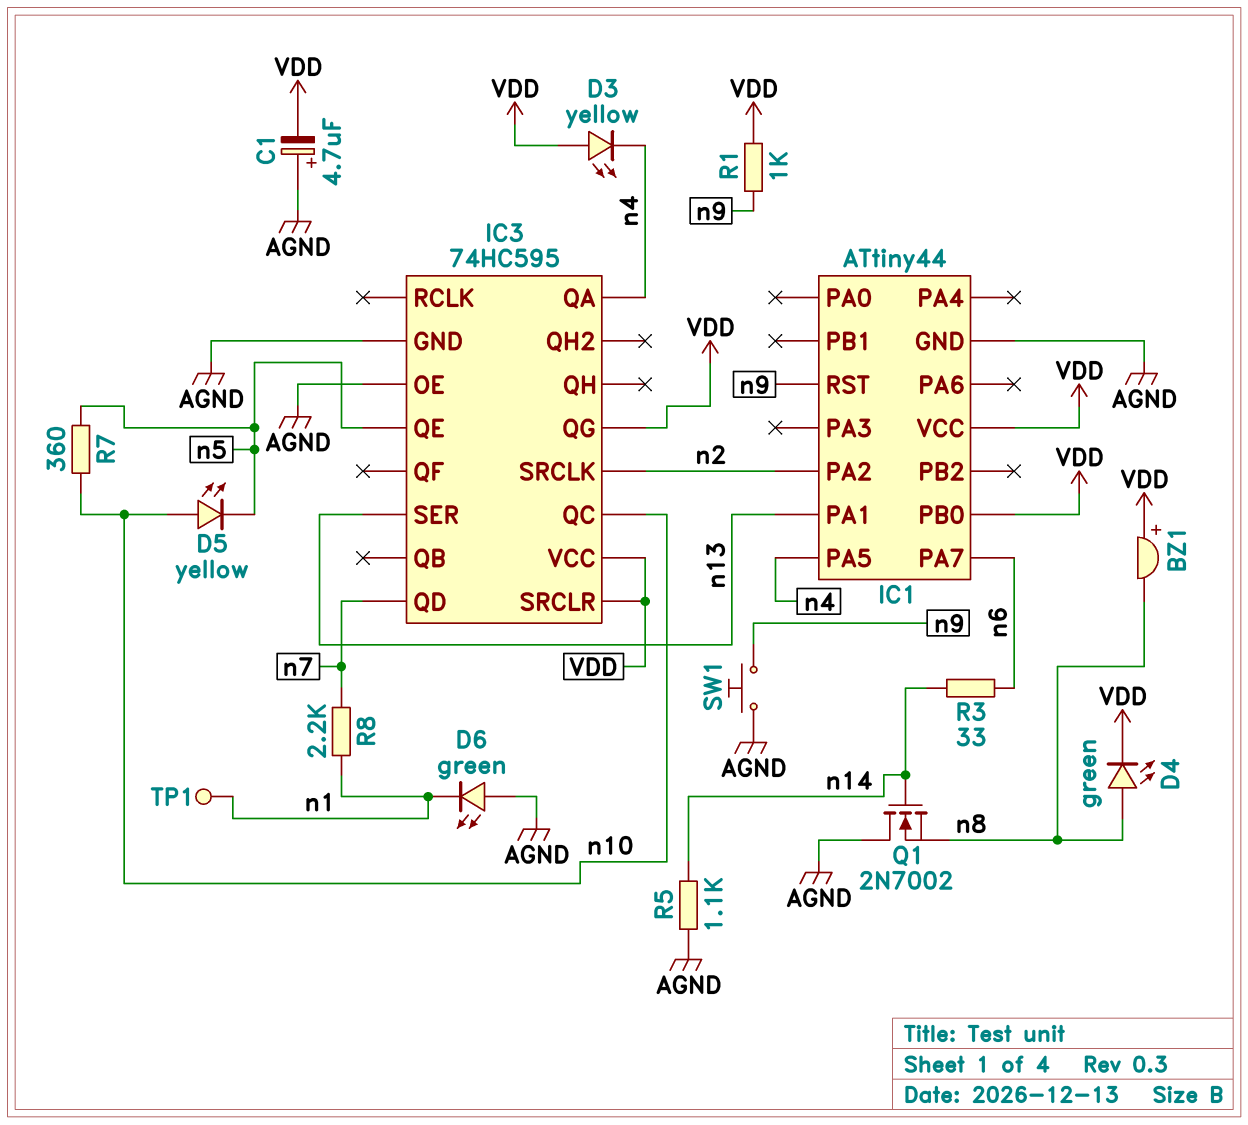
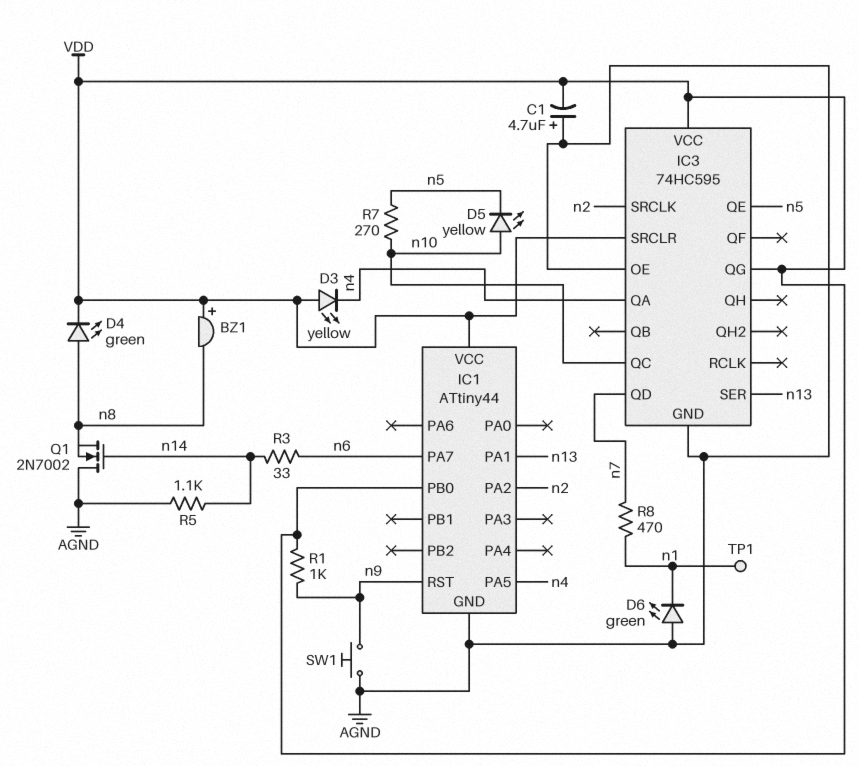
R7: 360 (n5, n10) -> 270 (n5, n10)
R8: 2.2k (n1, n7) -> 470 (n1, n7)

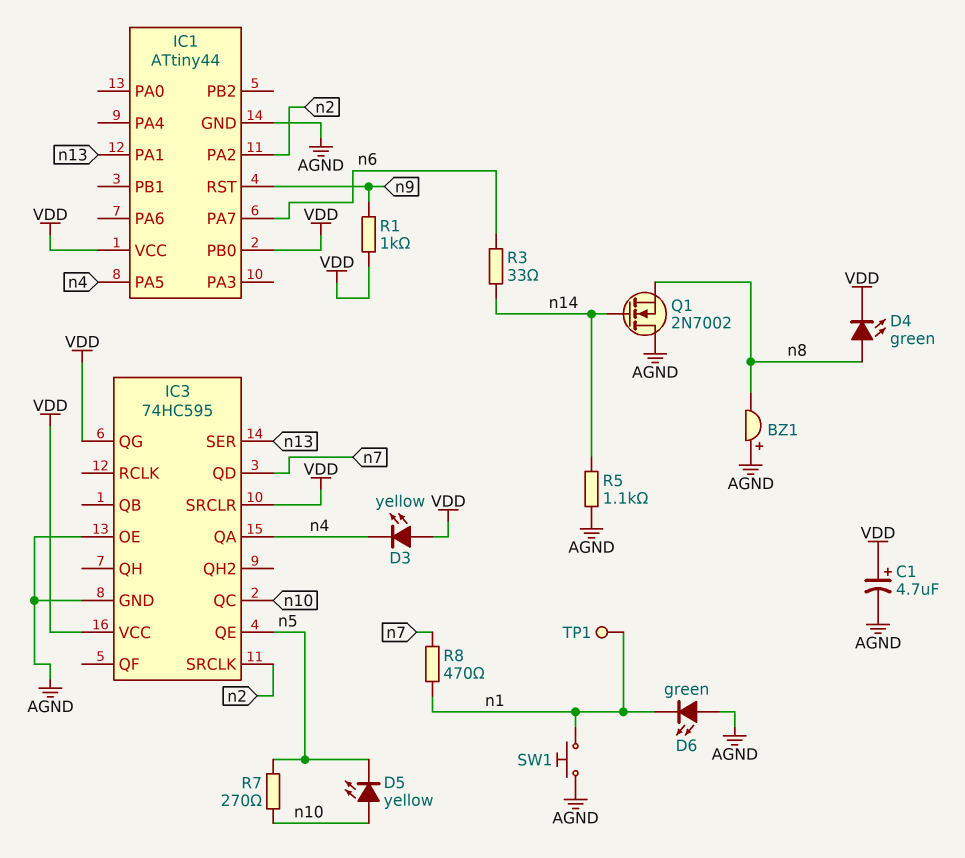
BZ1: buzzer (plus VDD, minus n8) -> buzzer (plus AGND, minus n8)
C1: 4.7uF (plus AGND, minus VDD) -> 4.7uF (plus VDD, minus AGND)
SW1: button (AGND, n9) -> button (AGND, n1)

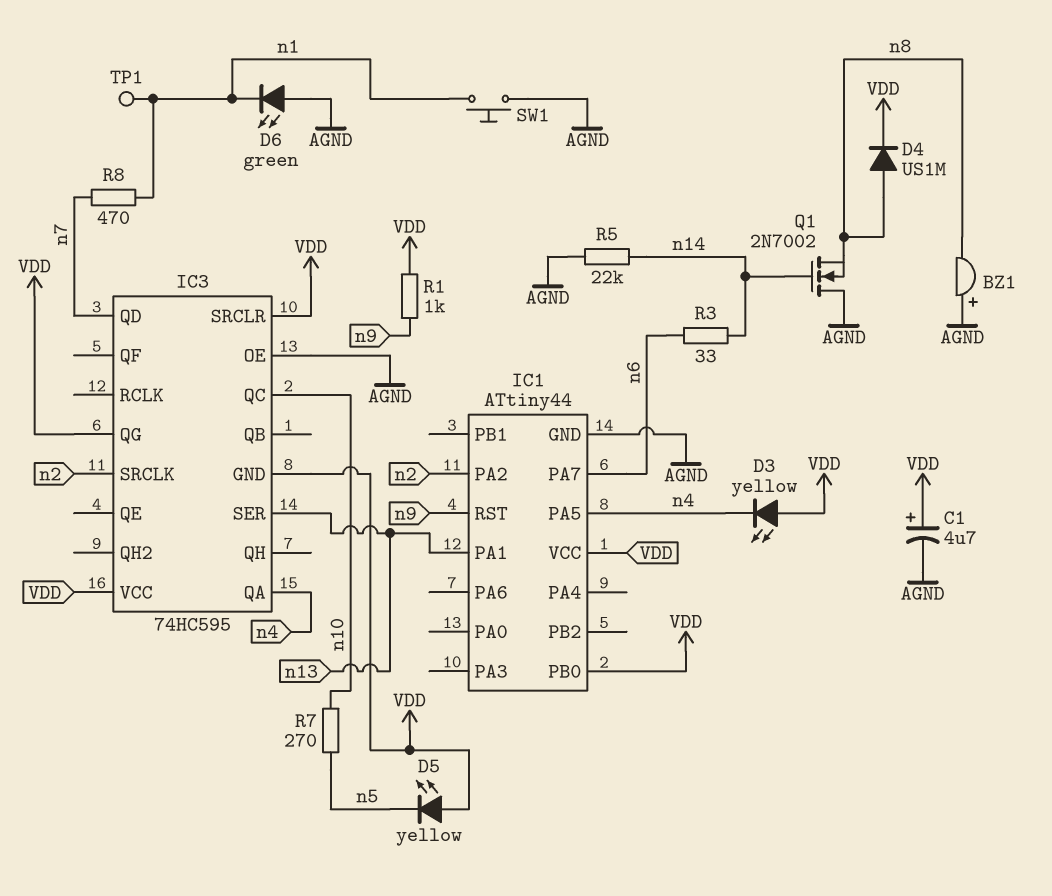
D4: LED green (A n8, K VDD) -> diode US1M (A n8, K VDD)
D5: LED yellow (A n10, K n5) -> LED yellow (A VDD, K n5)
IC3 pin GND: AGND -> VDD
IC3 pin QE: n5 -> none
R5: 1.1k (AGND, n14) -> 22k (AGND, n14)

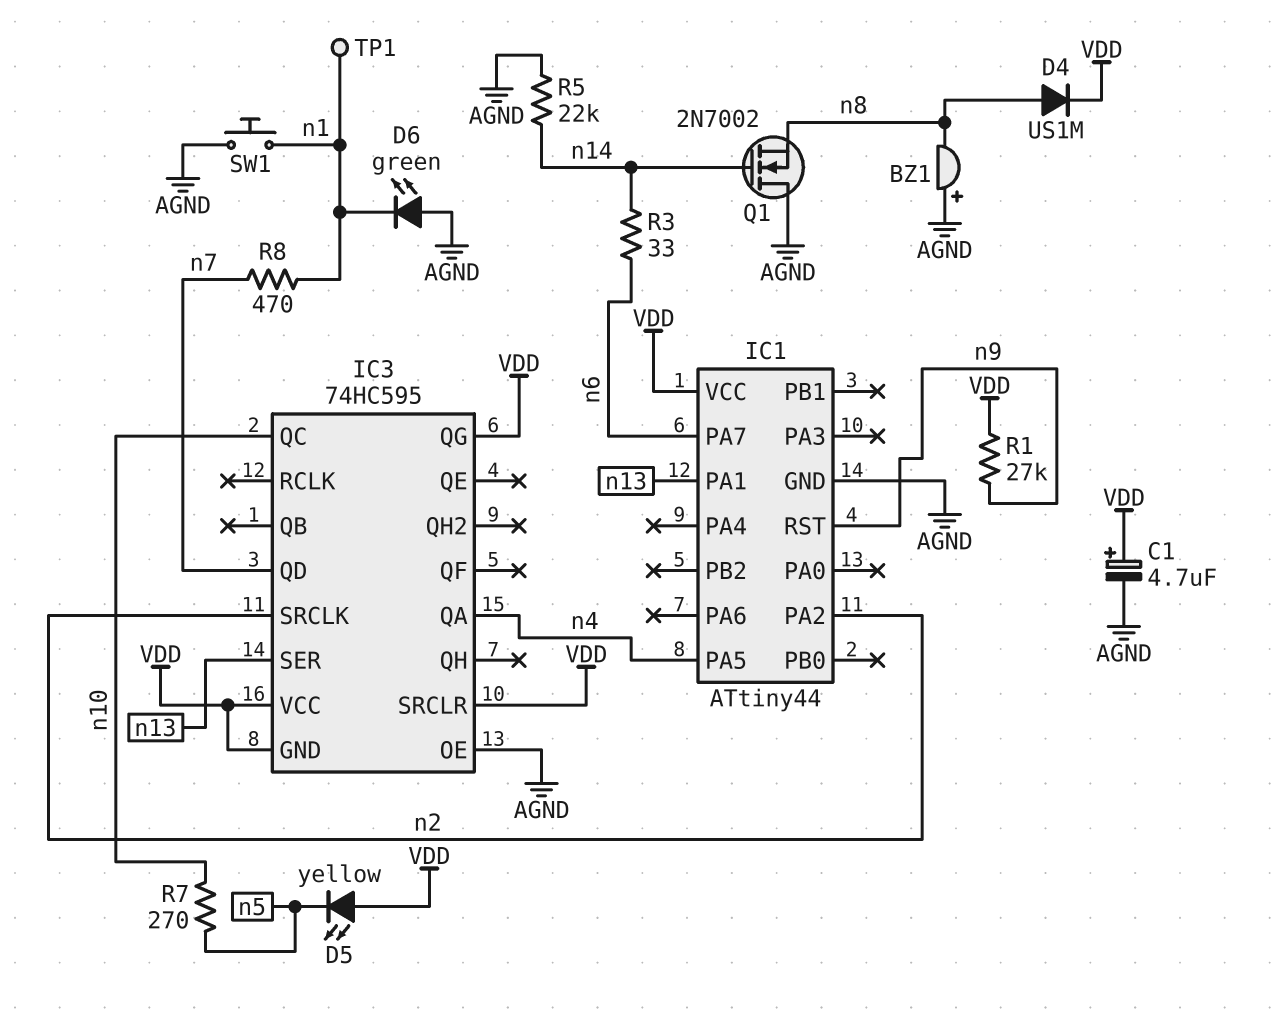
D3: LED yellow (A VDD, K n4) -> none
IC1 pin PB0: VDD -> none
R1: 1k (VDD, n9) -> 27k (VDD, n9)

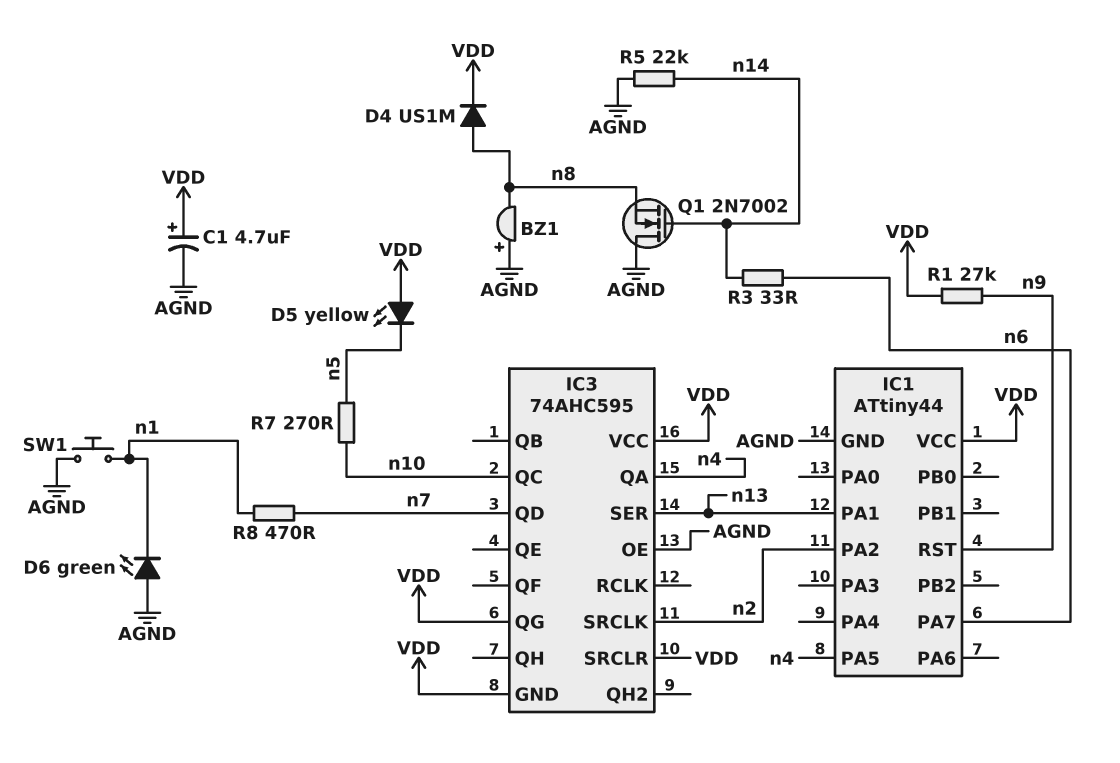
IC3: 74HC595 -> 74AHC595
TP1: test point (n1) -> none

